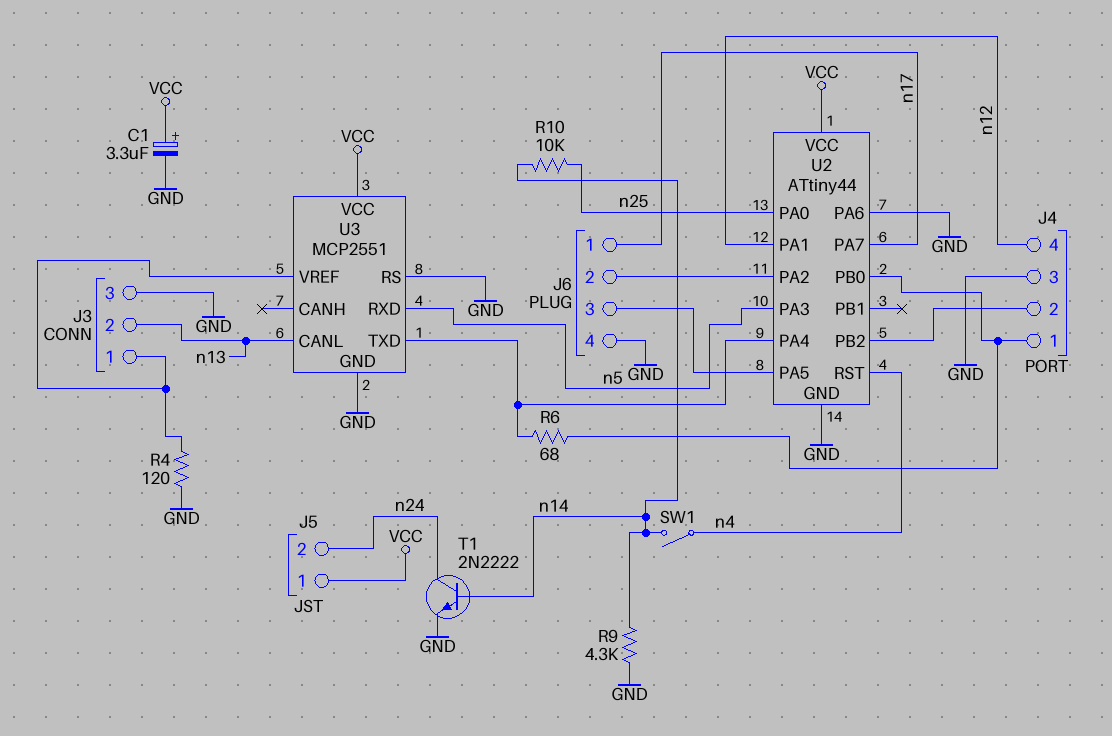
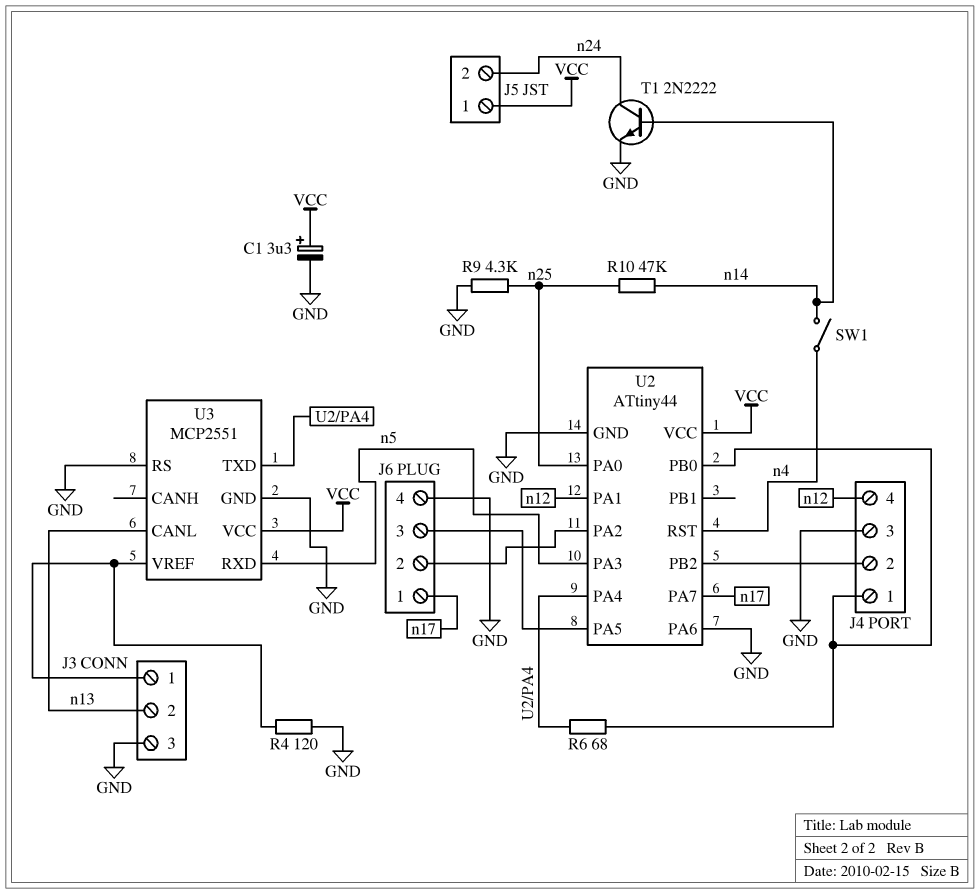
R9: 4.3k (GND, n14) -> 4.3k (GND, n25)
R10: 10k (n14, n25) -> 47k (n14, n25)

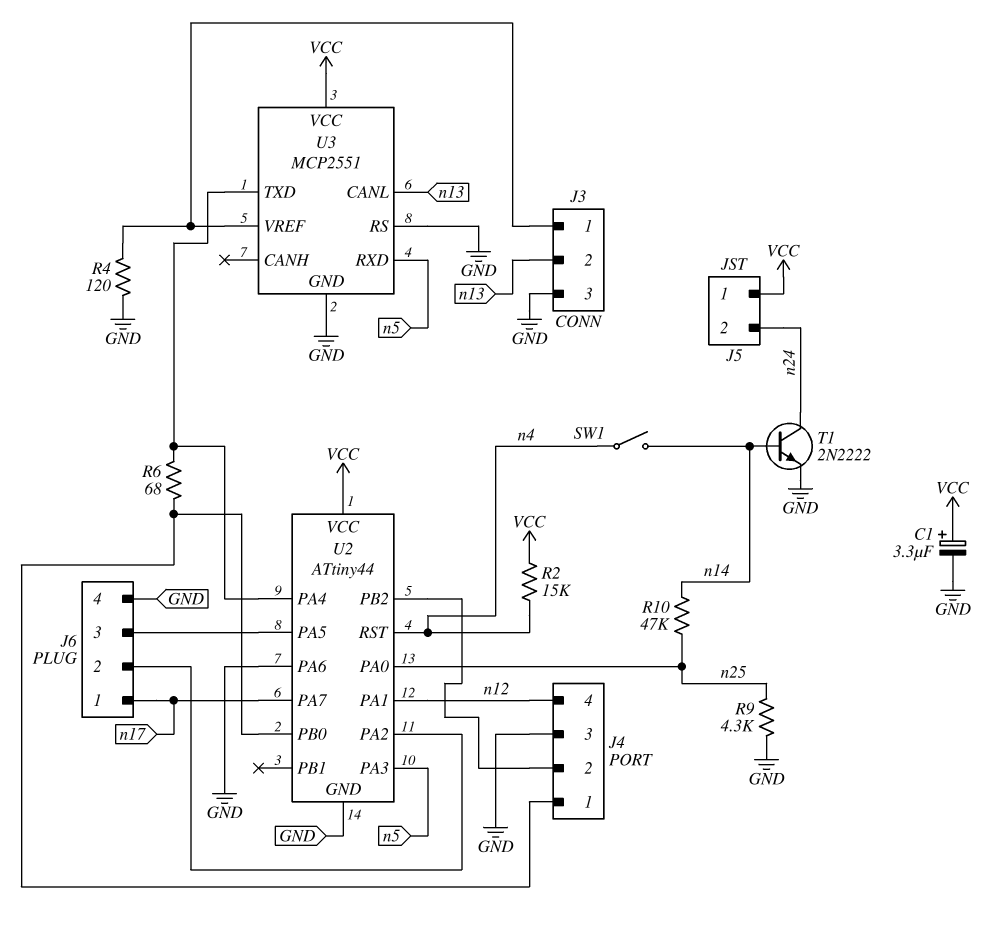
R2: none -> 15k (VCC, n4)

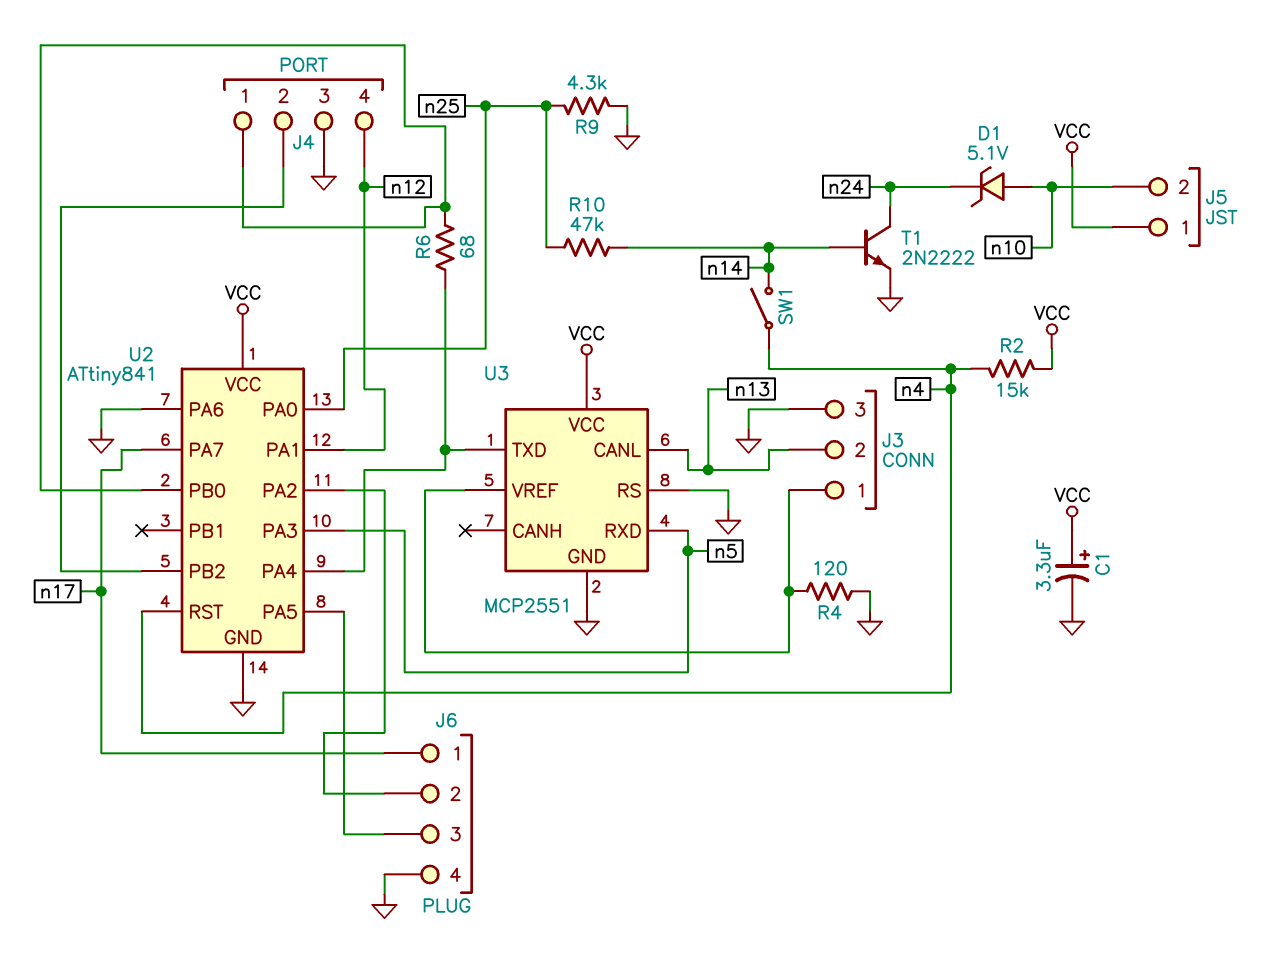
D1: none -> zener 5.1V (A n10, K n24)
J5 pin 2: n24 -> n10
U2: ATtiny44 -> ATtiny841

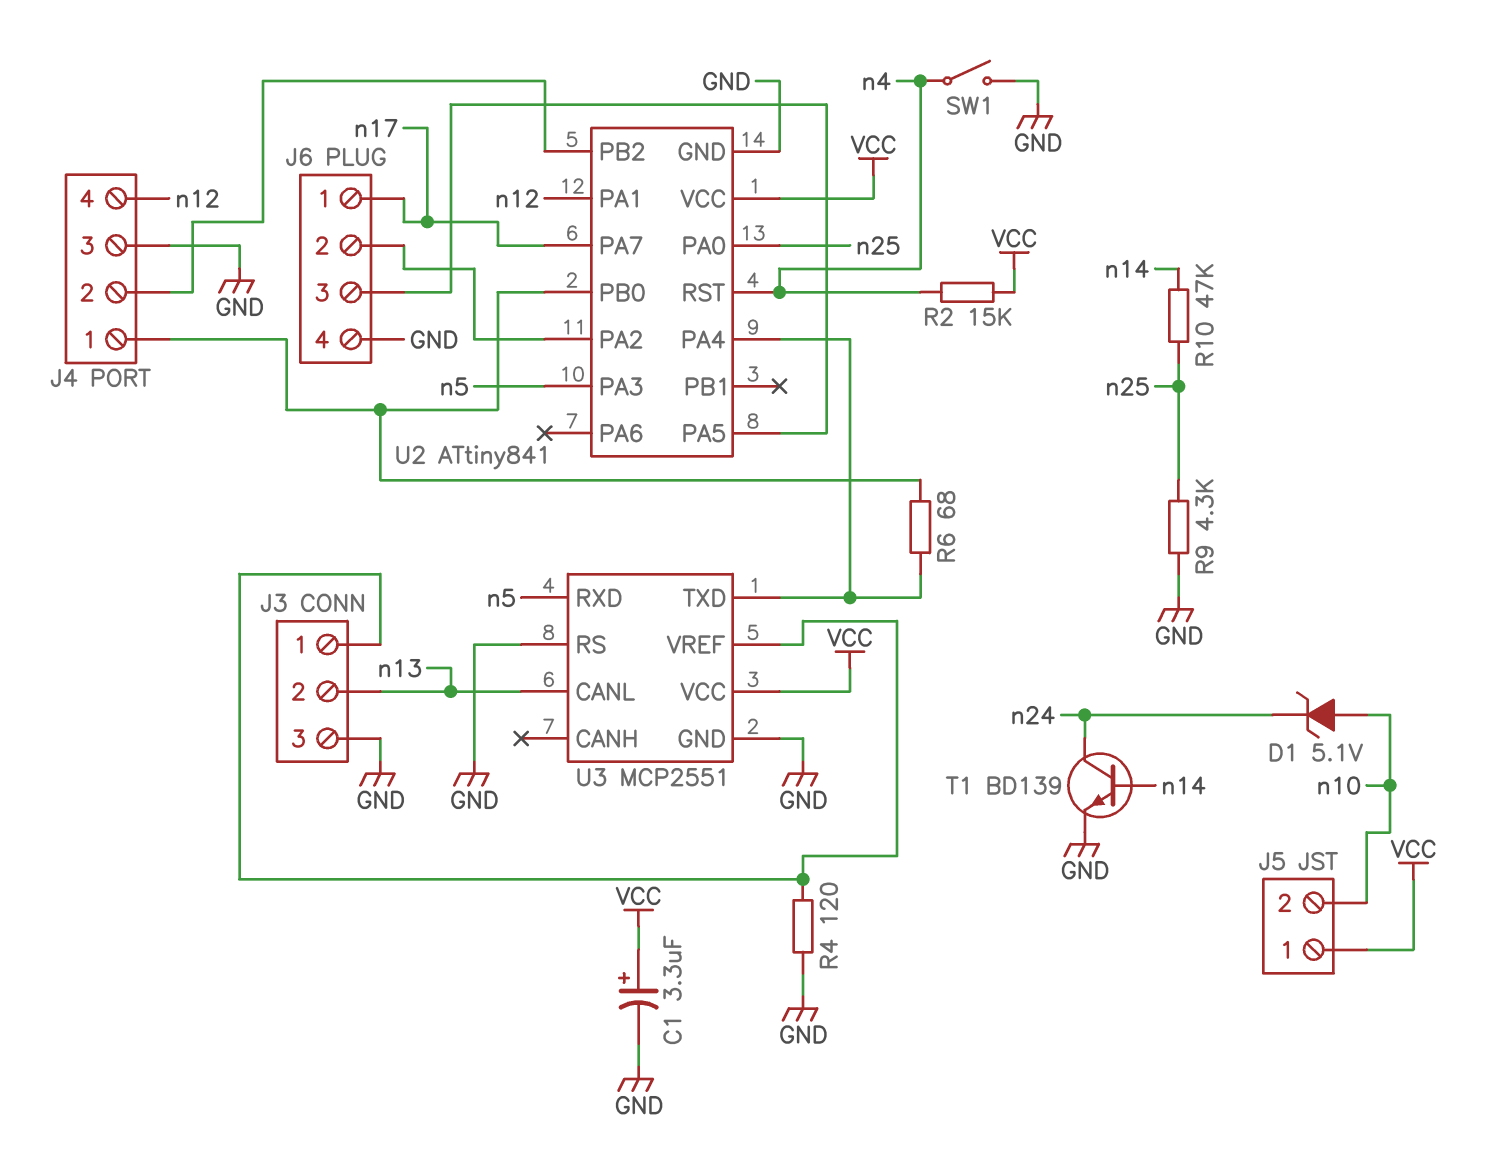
SW1: switch (n4, n14) -> switch (GND, n4)
T1: NPN 2N2222 (B n14, C n24, E GND) -> NPN BD139 (B n14, C n24, E GND)
U2 pin PA6: GND -> none

